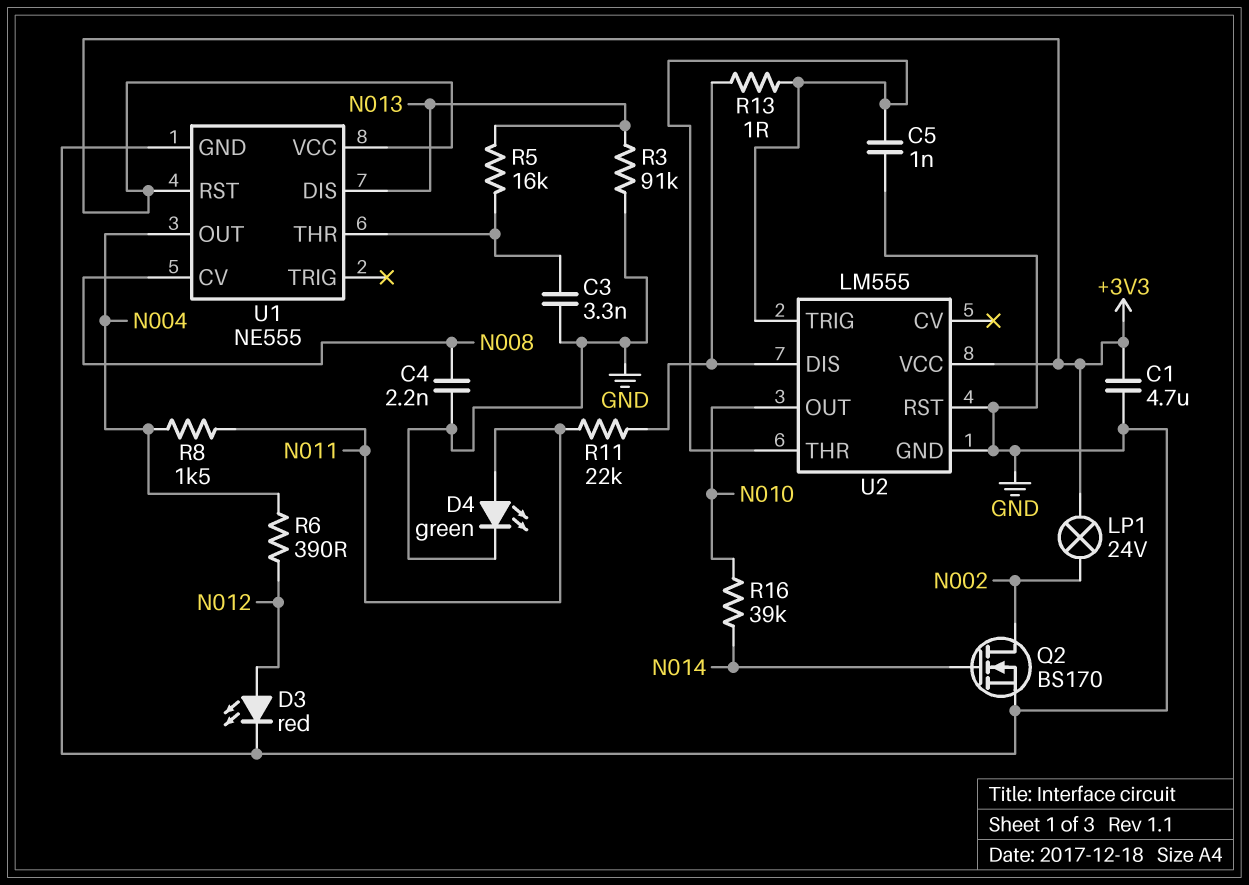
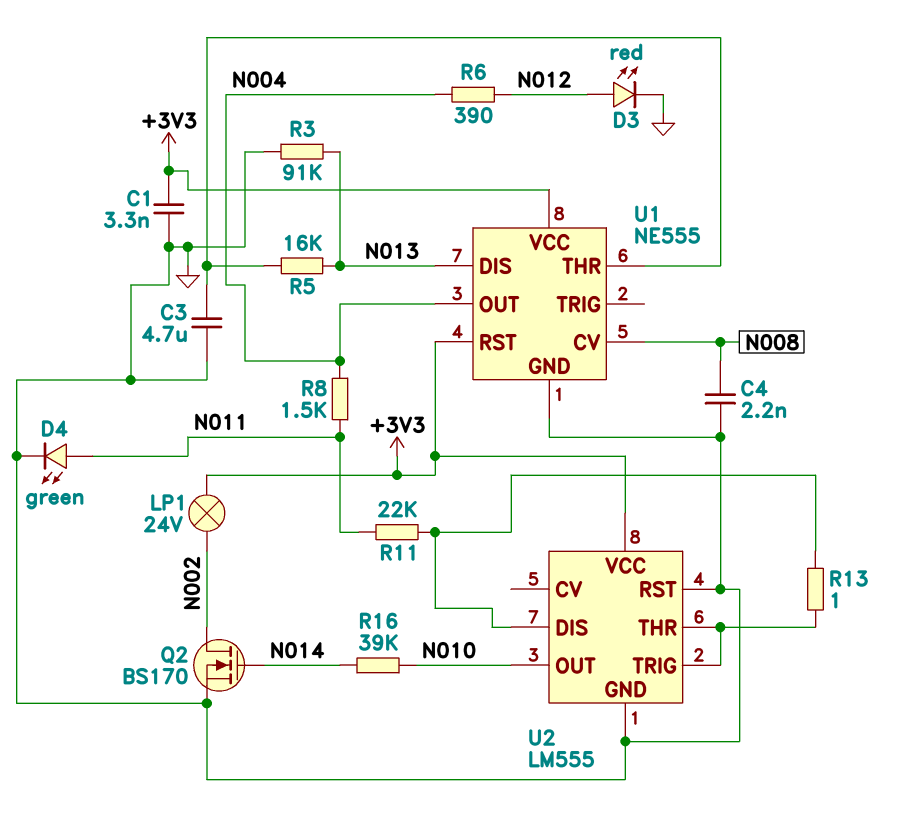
C1: 4.7uF (+3V3, GND) -> 3.3nF (+3V3, GND)
C3: 3.3nF (GND, U1/THR) -> 4.7uF (GND, U1/THR)
C5: 1nF (GND, U2/THR) -> none

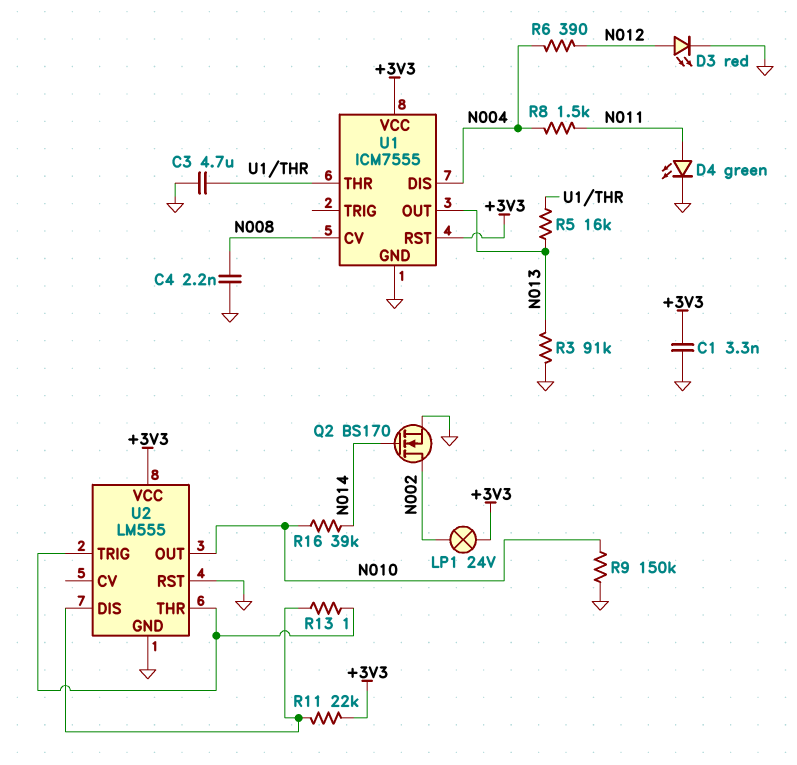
R9: none -> 150k (GND, N010)
R11: 22k (N011, U2/DIS) -> 22k (+3V3, U2/DIS)
U1: NE555 -> ICM7555
U1 pin DIS: N013 -> N004
U1 pin OUT: N004 -> N013

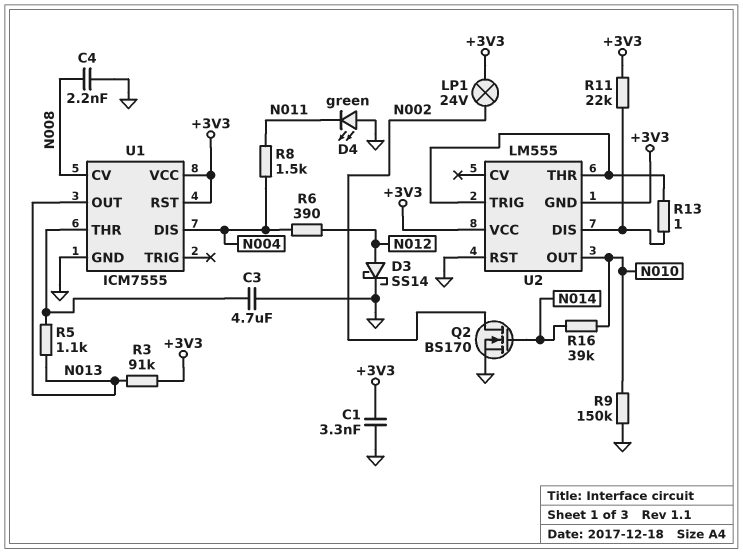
D3: LED red (A N012, K GND) -> schottky SS14 (A N012, K GND)
D4: LED green (A N011, K GND) -> LED green (A GND, K N011)
R3: 91k (GND, N013) -> 91k (+3V3, N013)
R5: 16k (N013, U1/THR) -> 1.1k (N013, U1/THR)
U2 pin GND: GND -> +3V3

